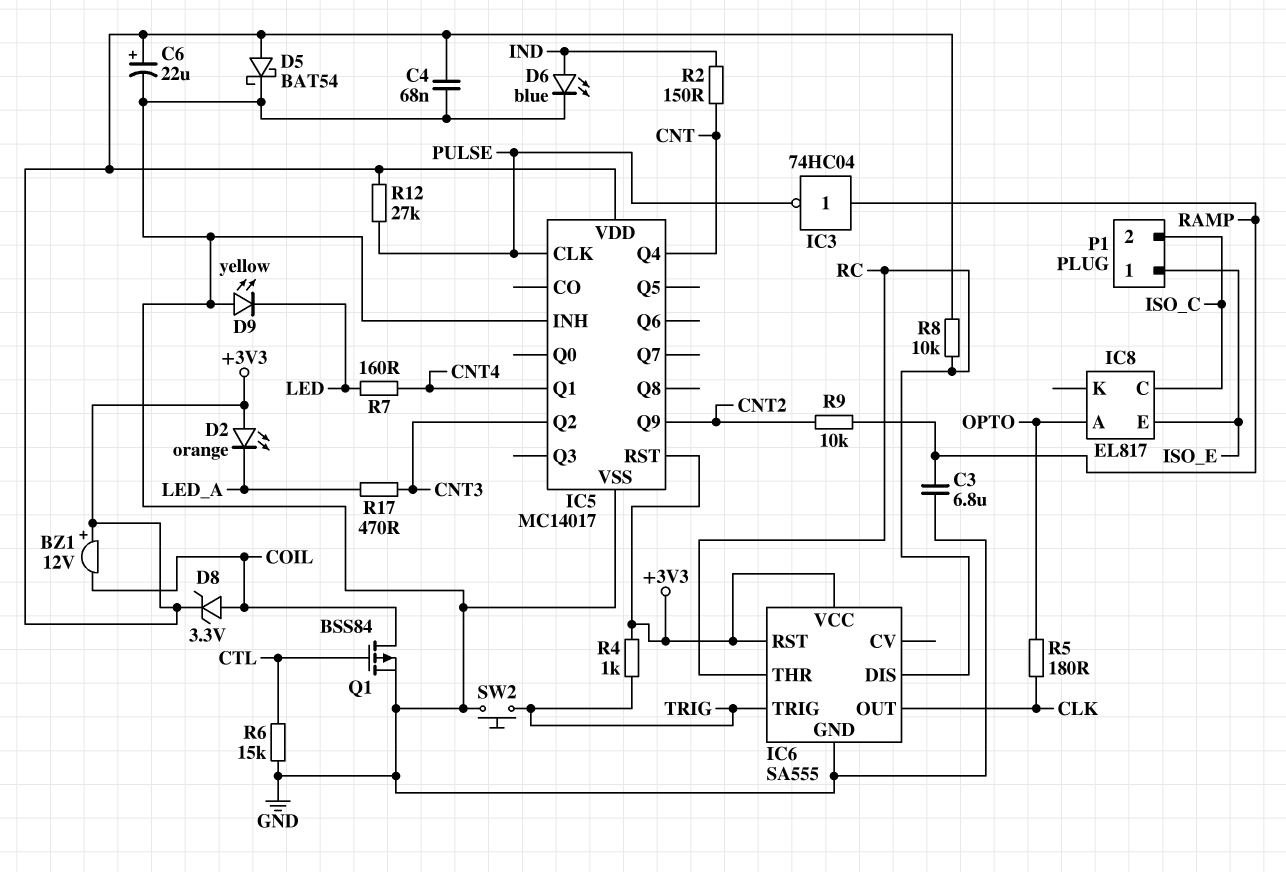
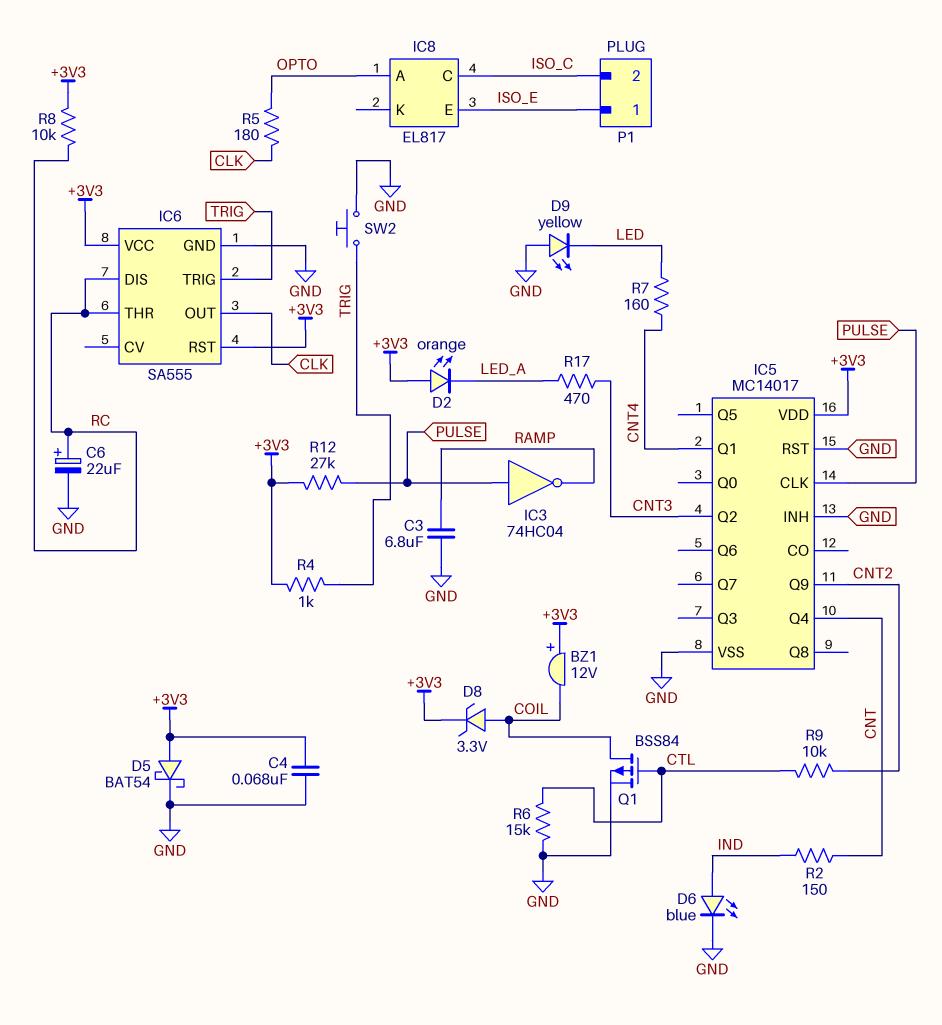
C6: 22uF (plus +3V3, minus GND) -> 22uF (plus RC, minus GND)
IC3: NOT 74HC04 (in RAMP, out PULSE) -> NOT 74HC04 (in PULSE, out RAMP)
IC5 pin RST: +3V3 -> GND
R9: 10k (CNT2, RAMP) -> 10k (CNT2, CTL)

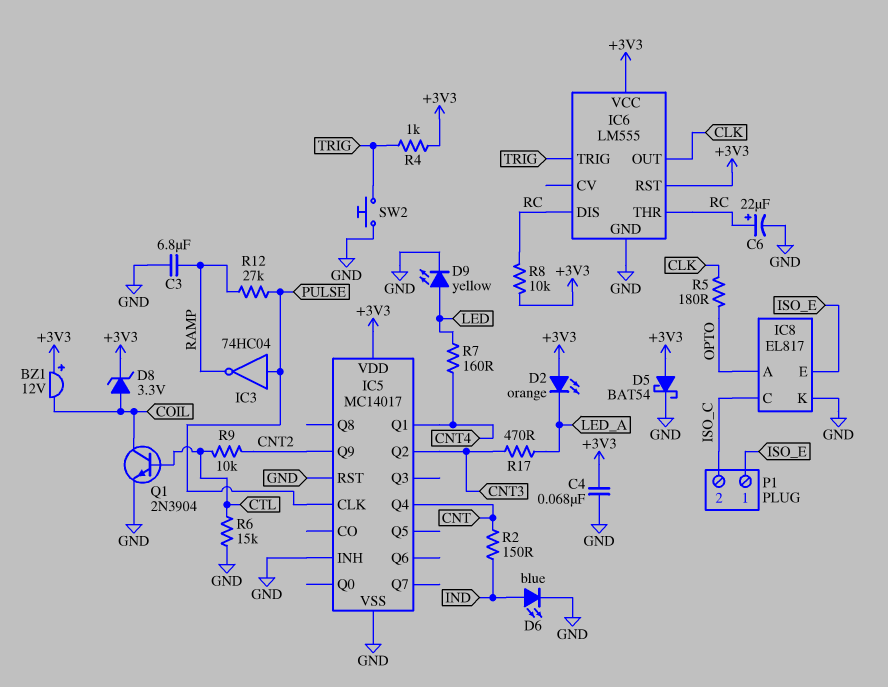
D9: LED yellow (A GND, K LED) -> LED yellow (A LED, K GND)
IC6: SA555 -> LM555
IC8 pin K: none -> GND
Q1: PMOS BSS84 (G CTL, D COIL, S GND) -> NPN 2N3904 (B CTL, C COIL, E GND)
R12: 27k (+3V3, PULSE) -> 27k (PULSE, RAMP)

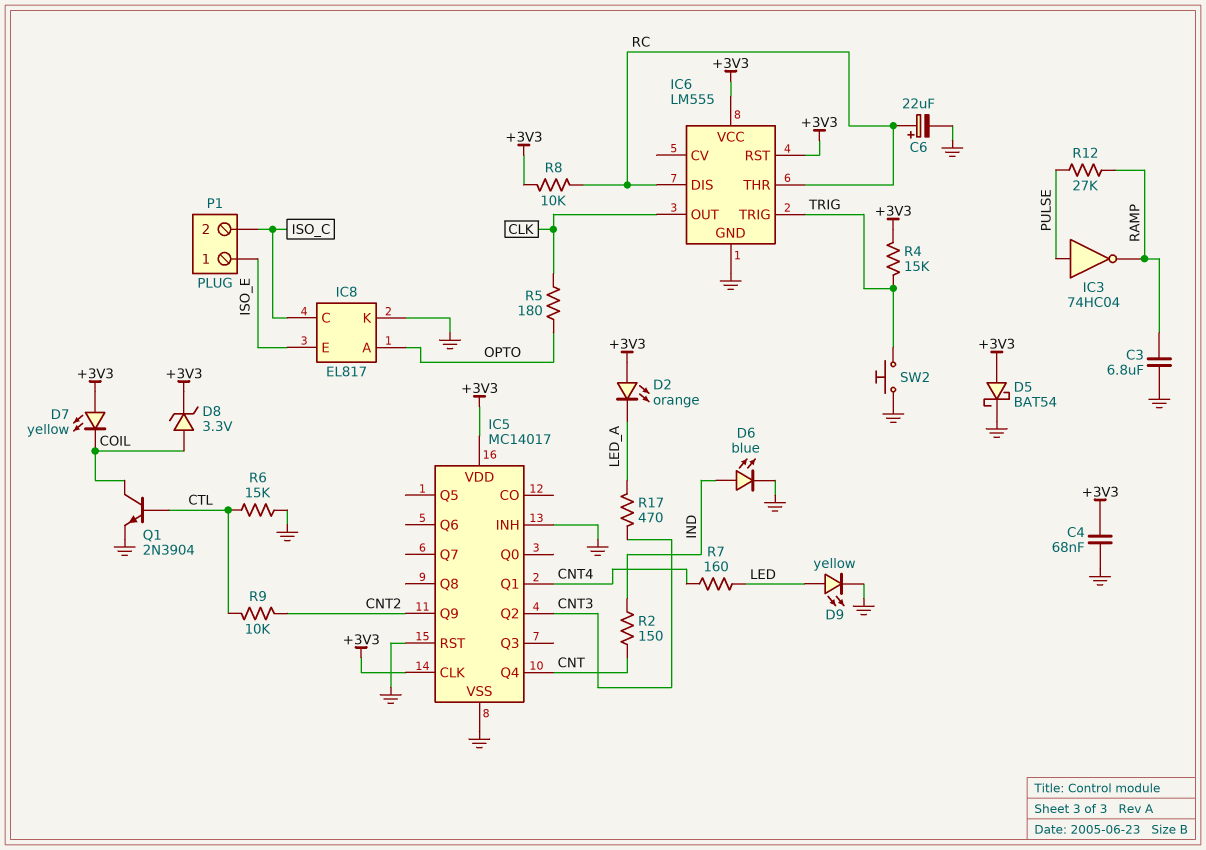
BZ1: buzzer 12V (plus +3V3, minus COIL) -> none
D7: none -> LED yellow (A +3V3, K COIL)
IC5 pin CLK: PULSE -> +3V3
R4: 1k (+3V3, TRIG) -> 15k (+3V3, TRIG)

